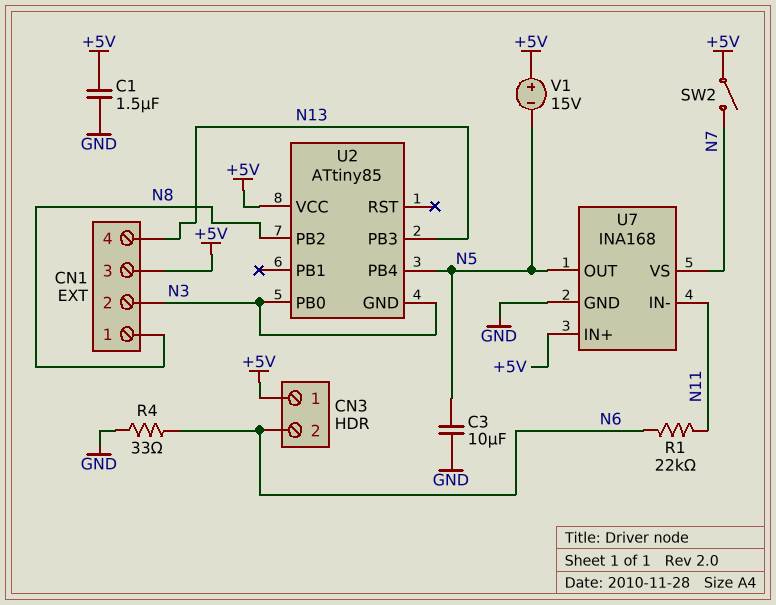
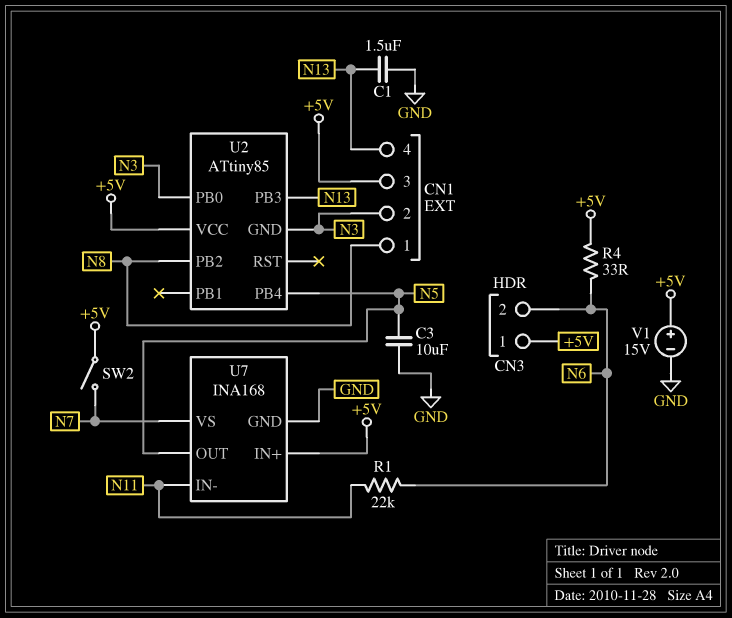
C1: 1.5uF (+5V, GND) -> 1.5uF (GND, N13)
R4: 33 (GND, N6) -> 33 (+5V, N6)
V1: 15V (plus +5V, minus N5) -> 15V (plus +5V, minus GND)

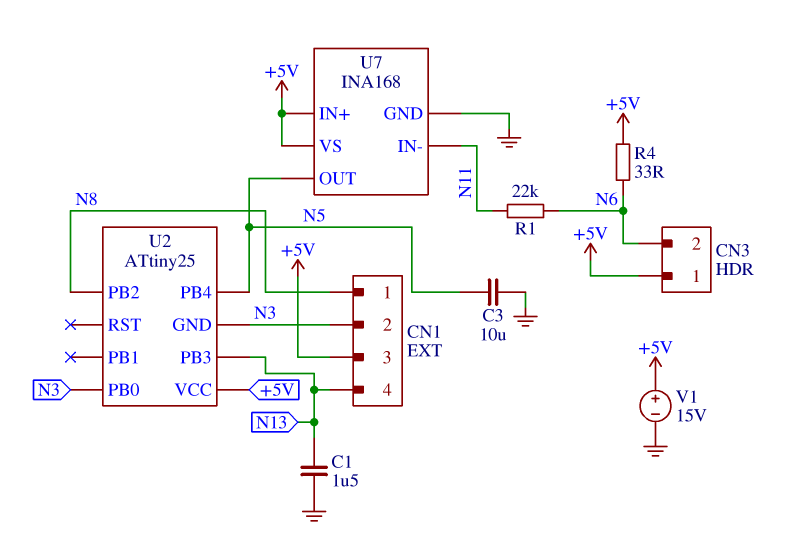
SW2: switch (+5V, N7) -> none
U2: ATtiny85 -> ATtiny25
U7 pin VS: N7 -> +5V

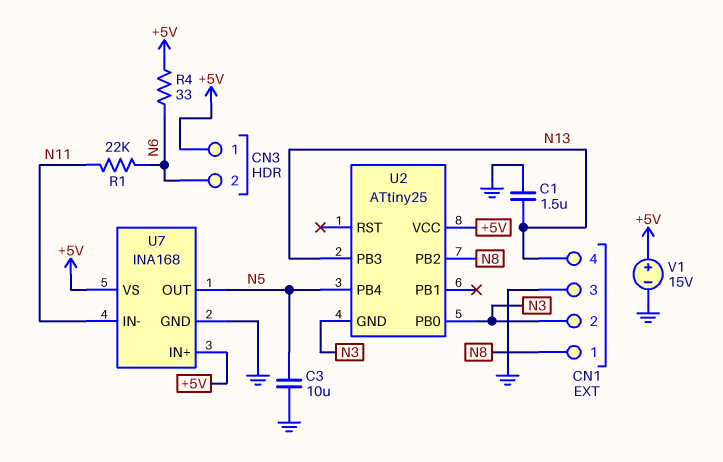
CN1 pin 3: +5V -> GND

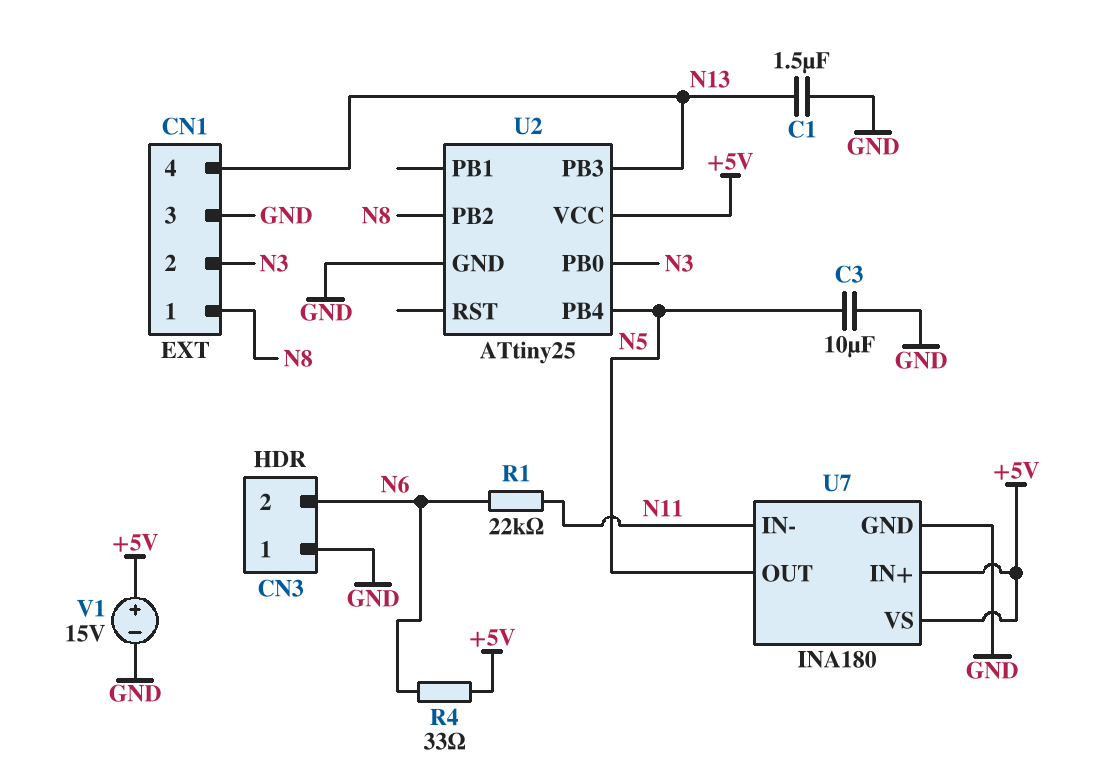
CN3 pin 1: +5V -> GND
U2 pin GND: N3 -> GND
U7: INA168 -> INA180

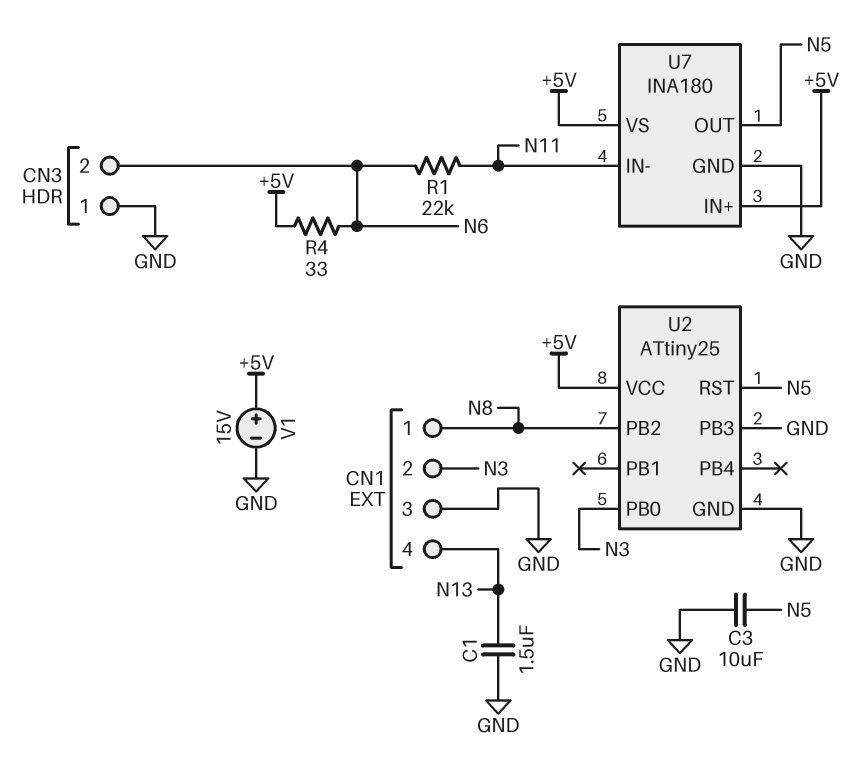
U2 pin PB3: N13 -> GND
U2 pin PB4: N5 -> none
U2 pin RST: none -> N5

